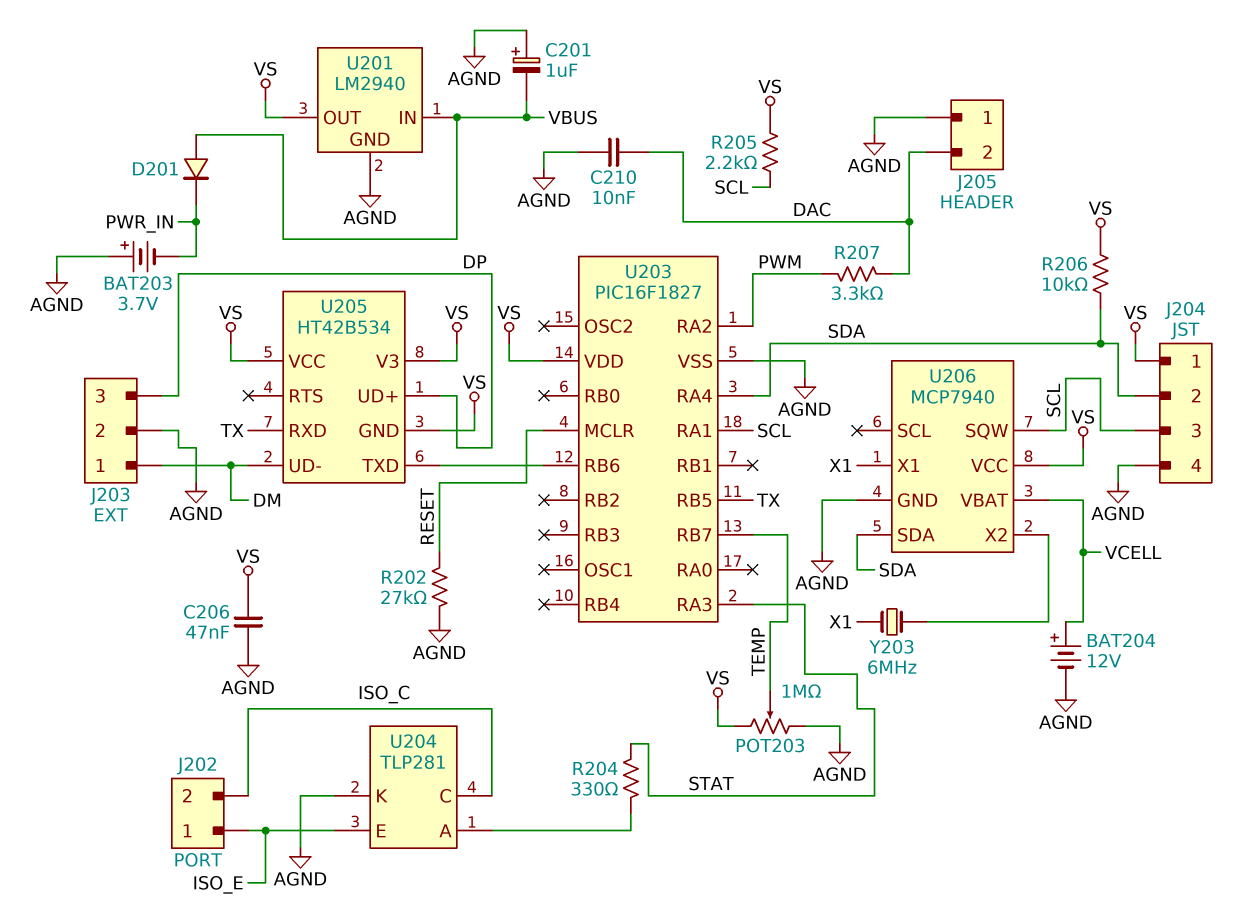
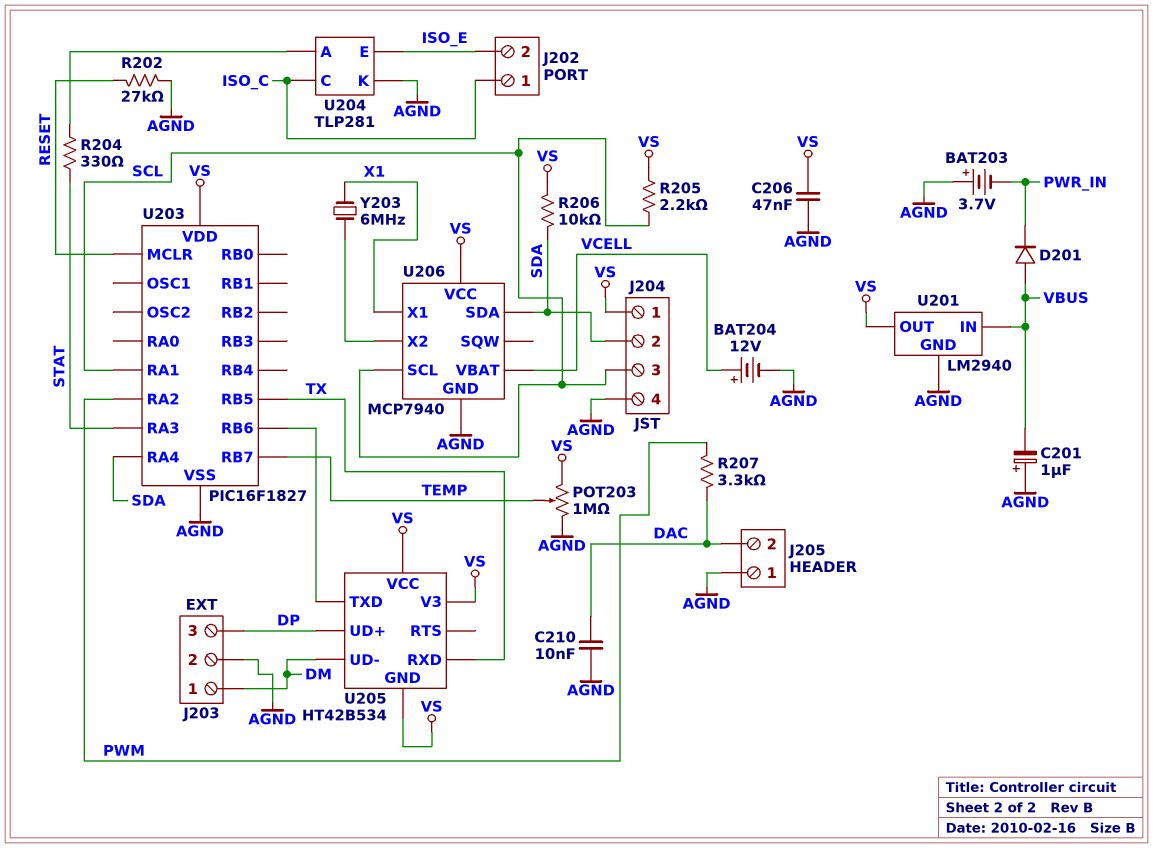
J202 pin 1: ISO_E -> ISO_C
J202 pin 2: ISO_C -> ISO_E
U206 pin SCL: none -> SCL
U206 pin SQW: SCL -> none

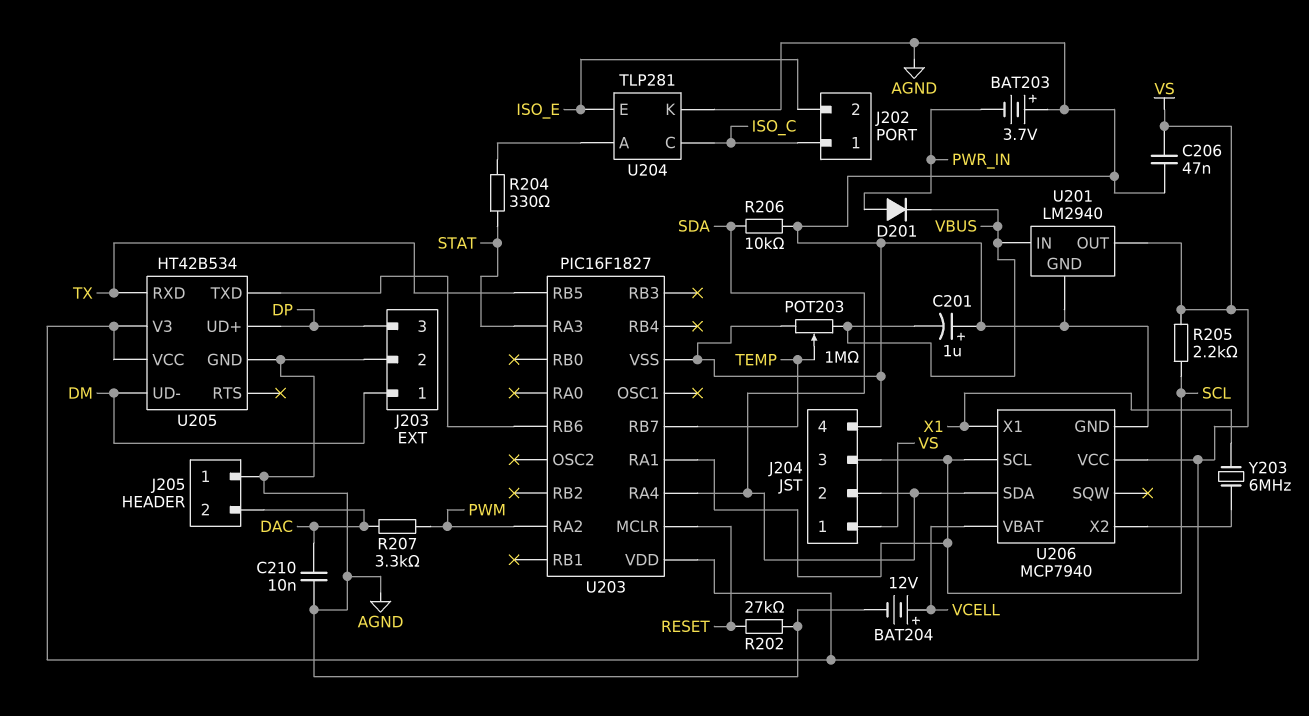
D201: diode (A VBUS, K PWR_IN) -> diode (A PWR_IN, K VBUS)
POT203: 1M (AGND, VS, wiper TEMP) -> 1M (AGND, VBUS, wiper TEMP)
R206: 10k (SDA, VS) -> 10k (AGND, SDA)
U205 pin GND: VS -> AGND

